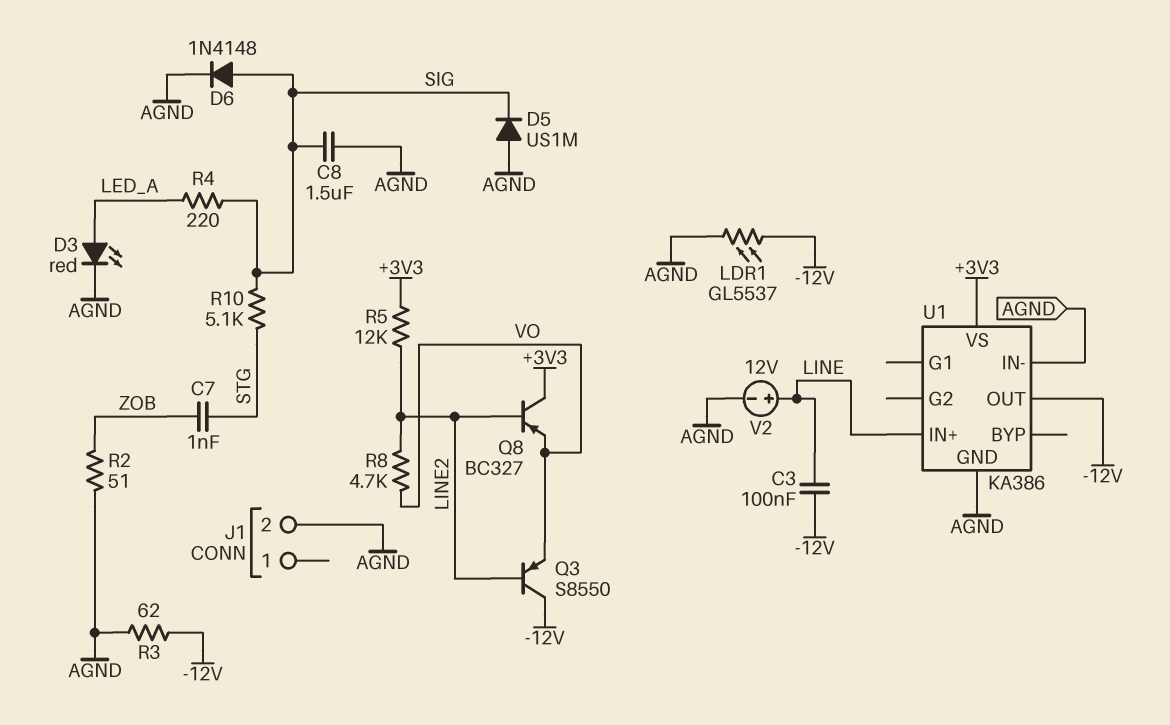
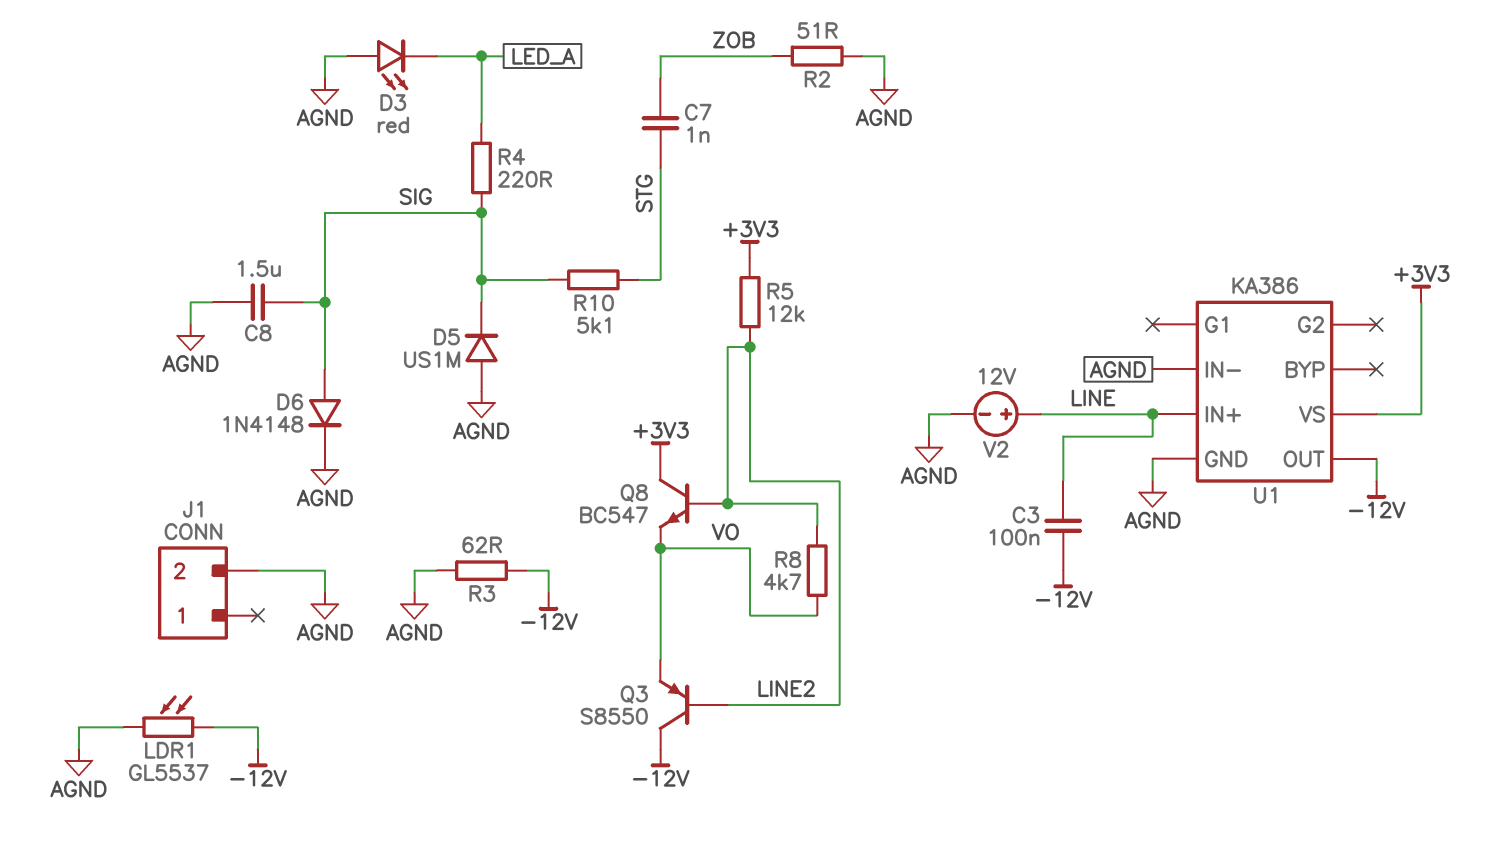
D3: LED red (A LED_A, K AGND) -> LED red (A AGND, K LED_A)
Q8: PNP BC327 (B LINE2, C +3V3, E VO) -> NPN BC547 (B LINE2, C +3V3, E VO)

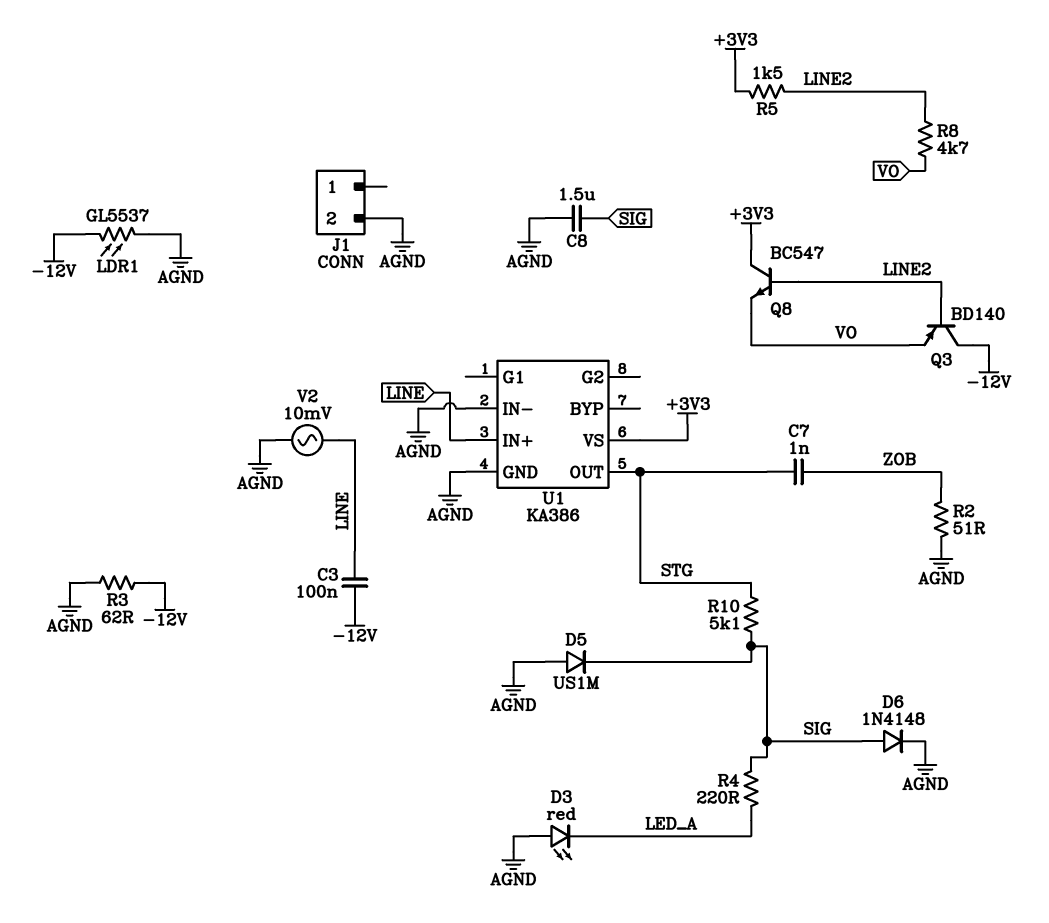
Q3: PNP S8550 (B LINE2, C -12V, E VO) -> PNP BD140 (B LINE2, C -12V, E VO)
R5: 12k (+3V3, LINE2) -> 1.5k (+3V3, LINE2)
U1 pin OUT: -12V -> STG
V2: 12V (plus LINE, minus AGND) -> AC 10mV (AGND, LINE)

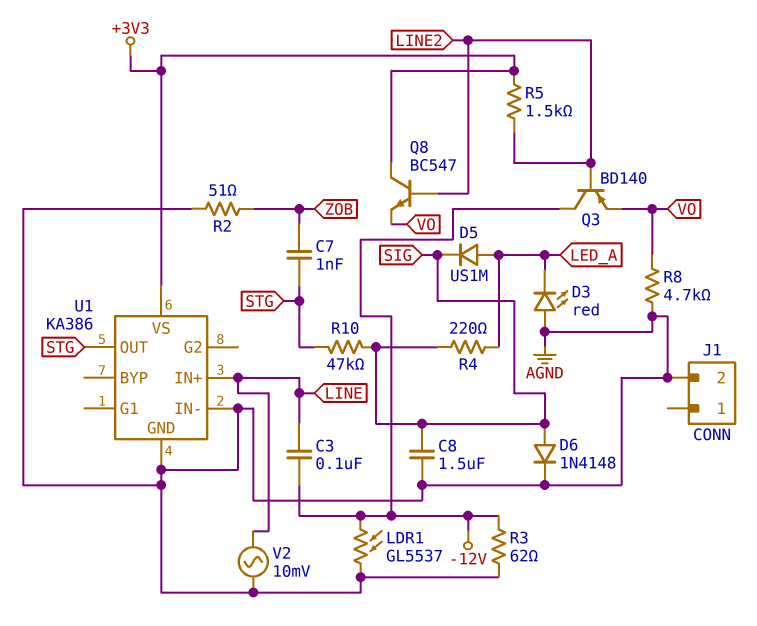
D5: diode US1M (A AGND, K SIG) -> diode US1M (A LED_A, K SIG)
R8: 4.7k (LINE2, VO) -> 4.7k (AGND, VO)
R10: 5.1k (SIG, STG) -> 47k (SIG, STG)

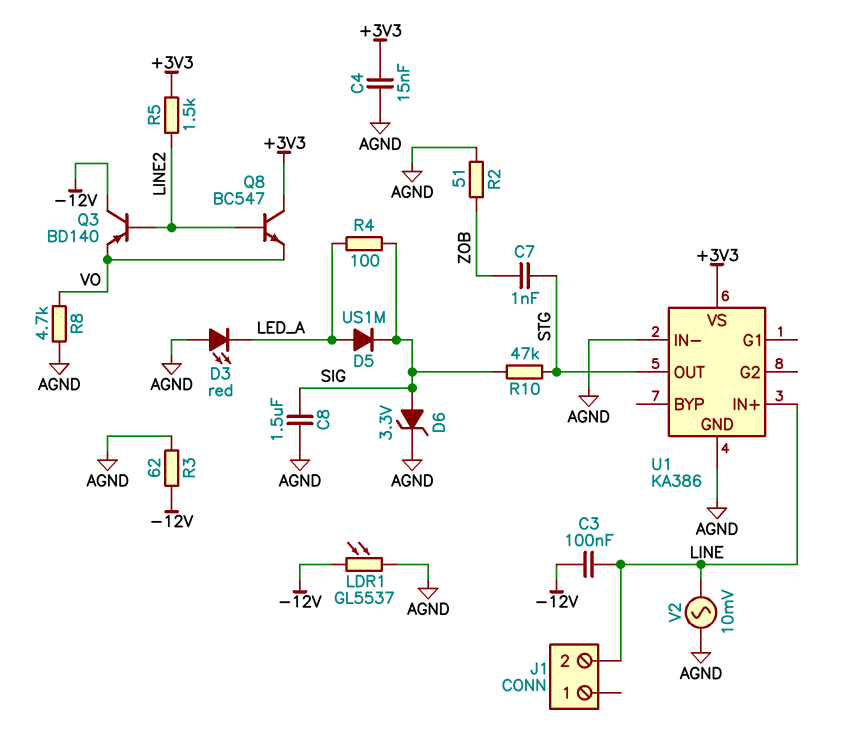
C4: none -> 15nF (+3V3, AGND)
D6: diode 1N4148 (A SIG, K AGND) -> zener 3.3V (A SIG, K AGND)
J1 pin 2: AGND -> LINE
R4: 220 (LED_A, SIG) -> 100 (LED_A, SIG)

